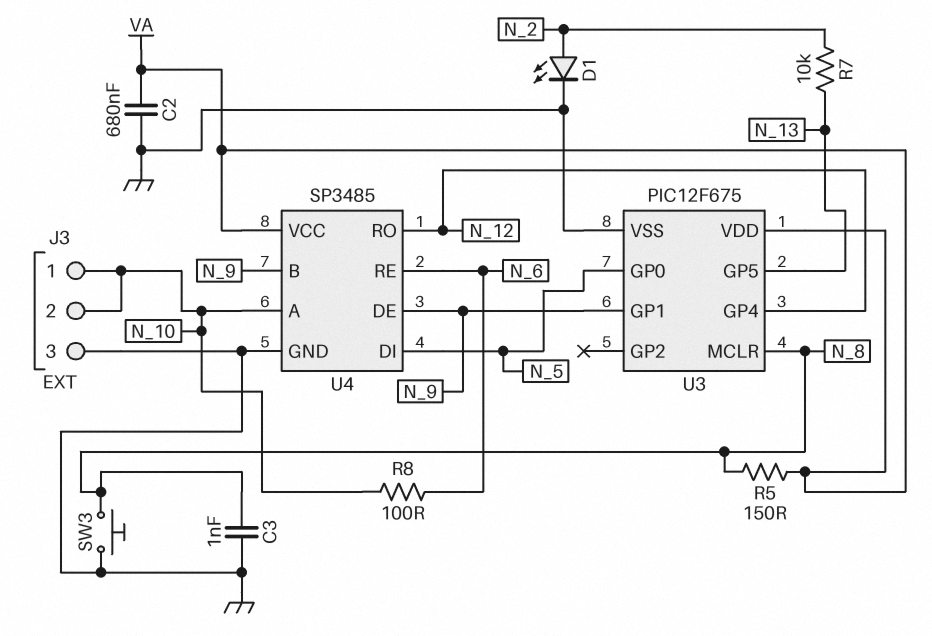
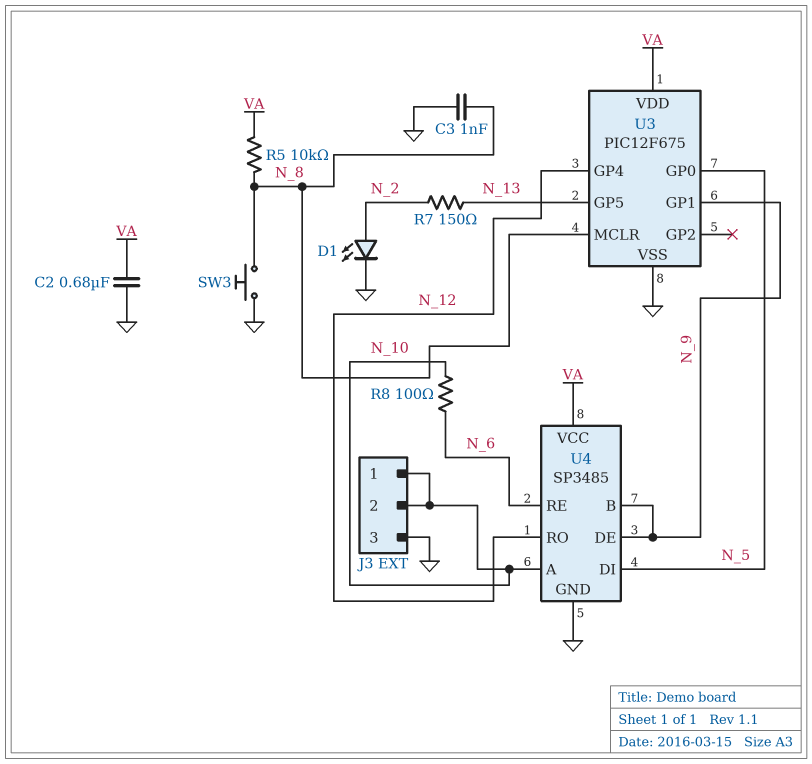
R5: 150 (N_8, VA) -> 10k (N_8, VA)
R7: 10k (N_2, N_13) -> 150 (N_2, N_13)

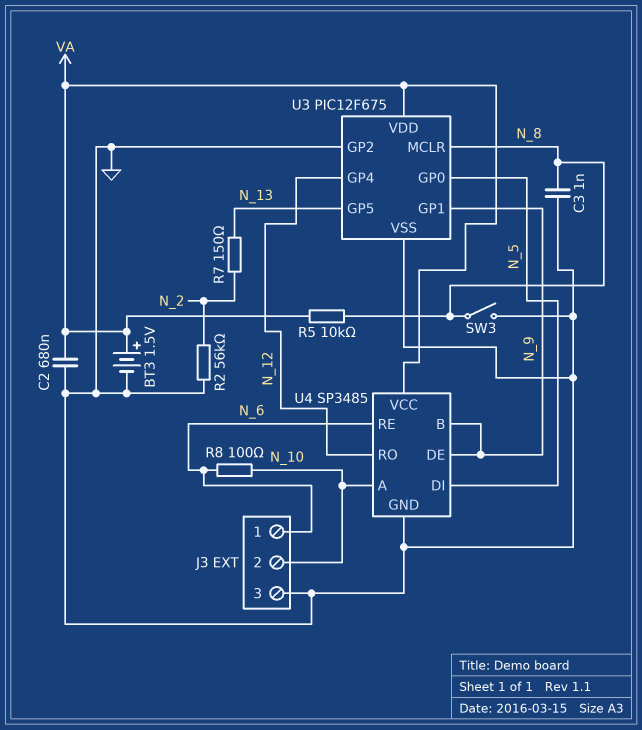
BT3: none -> 1.5V (plus VA, minus GND)
D1: LED (A N_2, K GND) -> none
J3 pin 1: N_10 -> N_6
R2: none -> 56k (GND, N_2)
SW3: button (GND, N_8) -> switch (GND, N_8)
U3 pin GP2: none -> GND

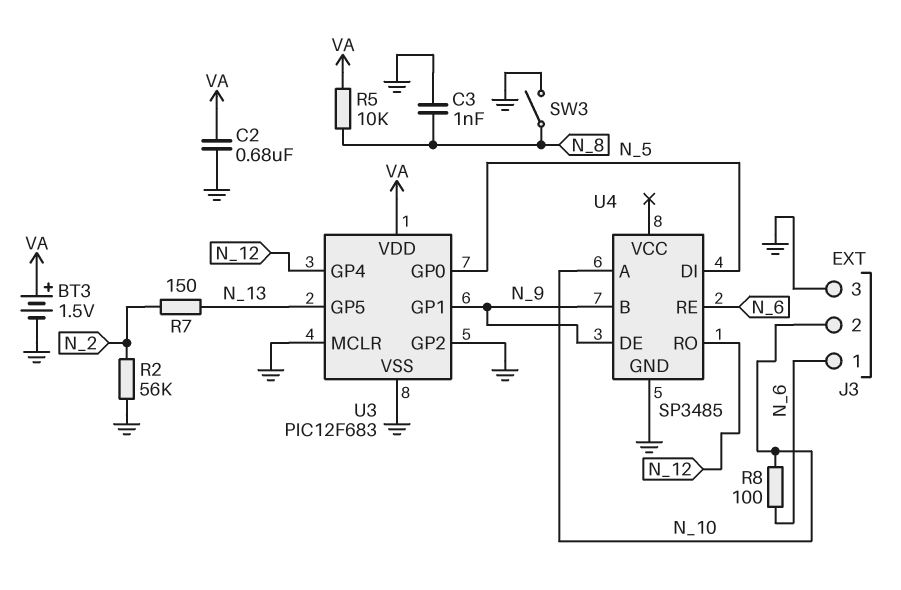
U3: PIC12F675 -> PIC12F683
U3 pin MCLR: N_8 -> GND
U4 pin VCC: VA -> none

